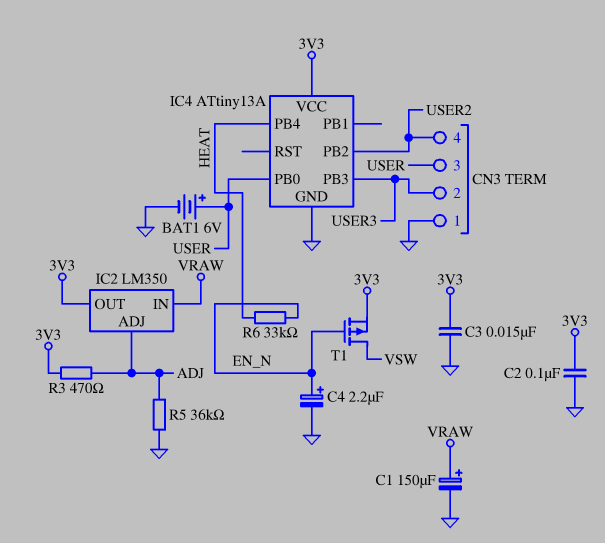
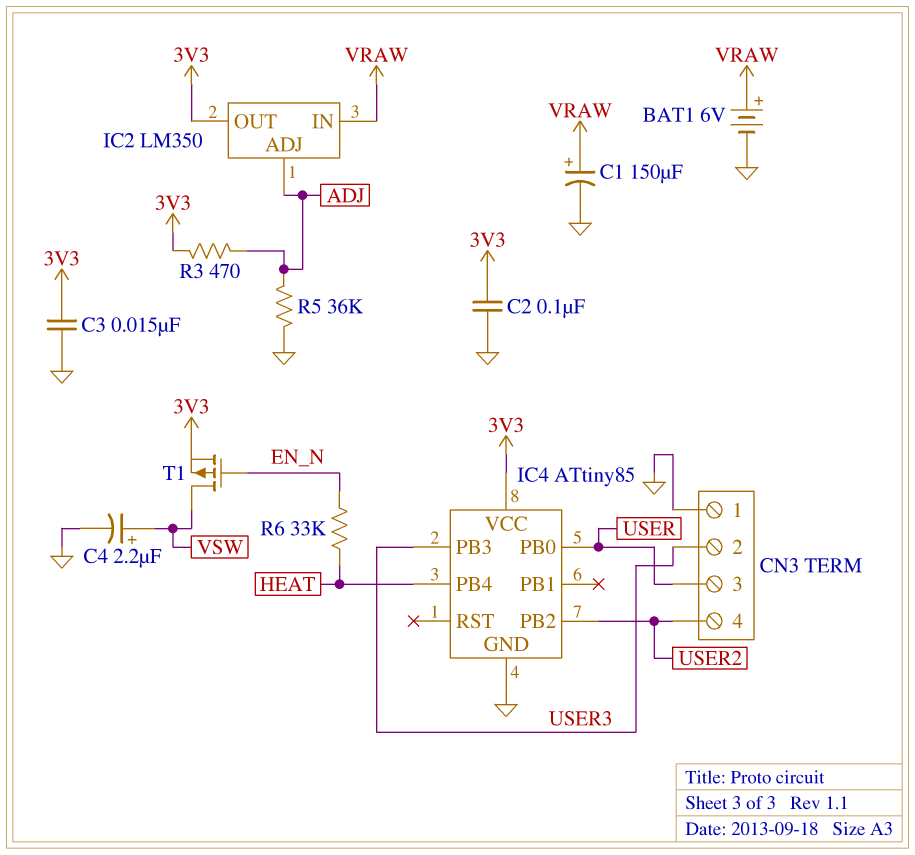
BAT1: 6V (plus USER, minus GND) -> 6V (plus VRAW, minus GND)
C4: 2.2uF (plus EN_N, minus GND) -> 2.2uF (plus VSW, minus GND)
IC4: ATtiny13A -> ATtiny85

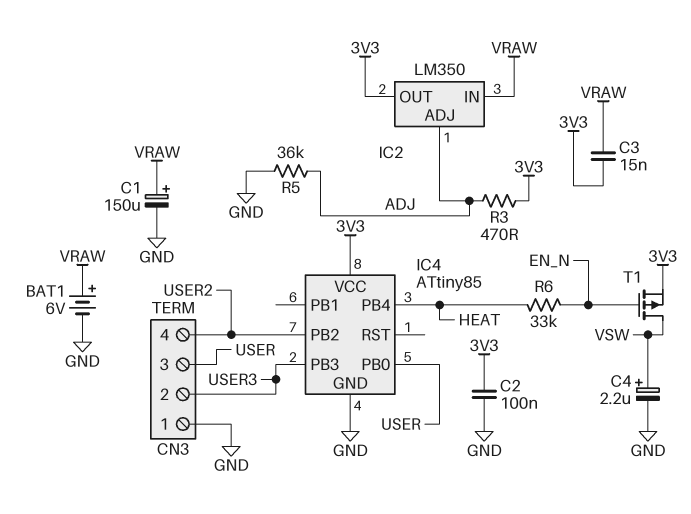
C3: 15nF (3V3, GND) -> 15nF (3V3, VRAW)

